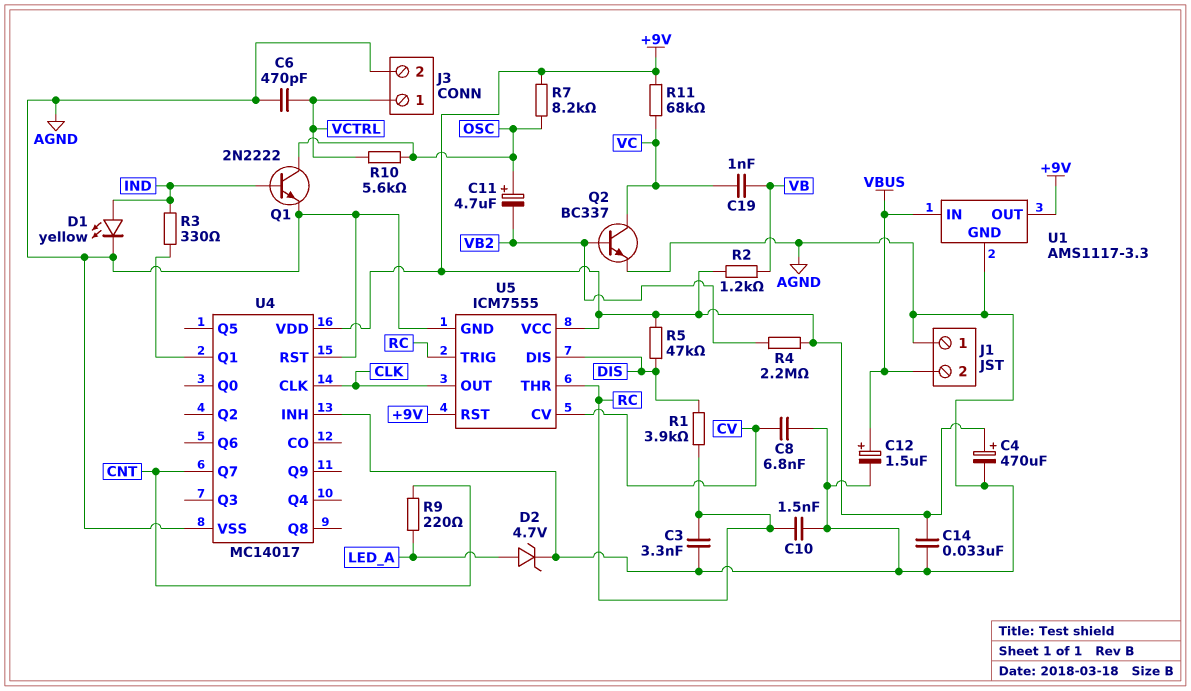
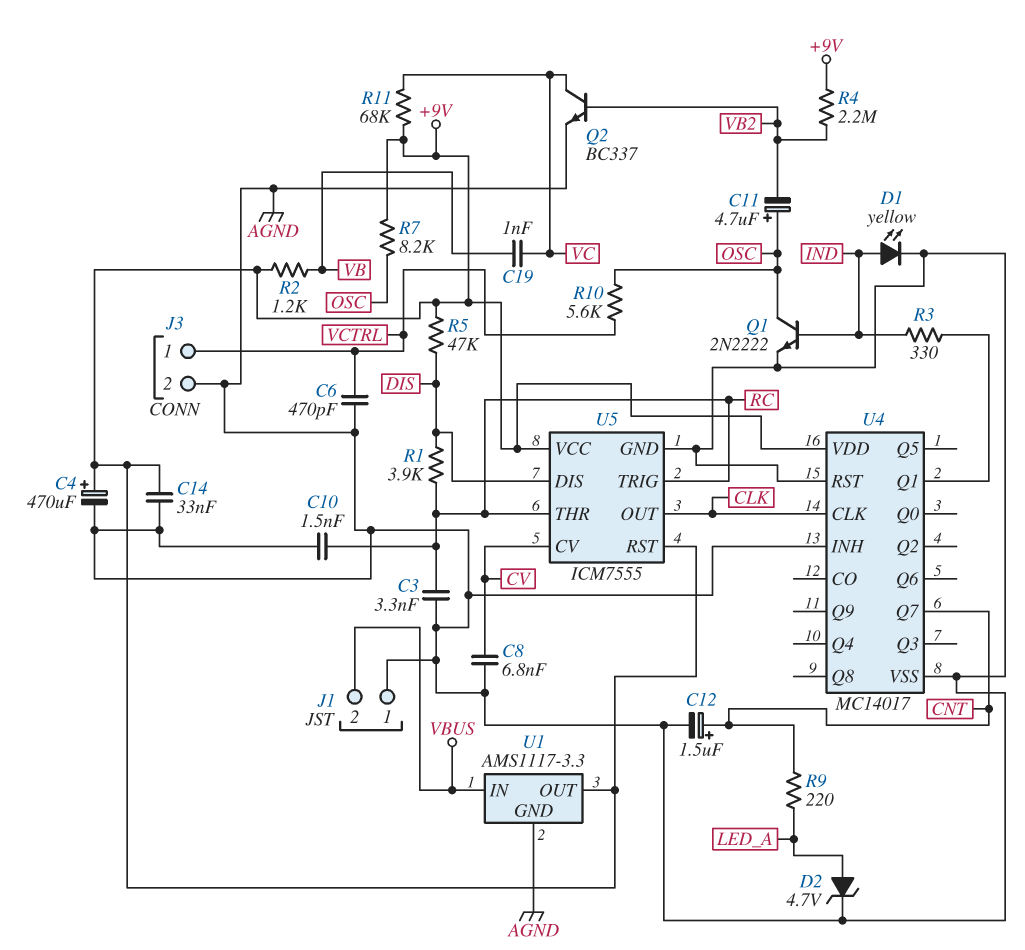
C12: 1.5uF (plus VBUS, minus AGND) -> 1.5uF (plus CNT, minus AGND)

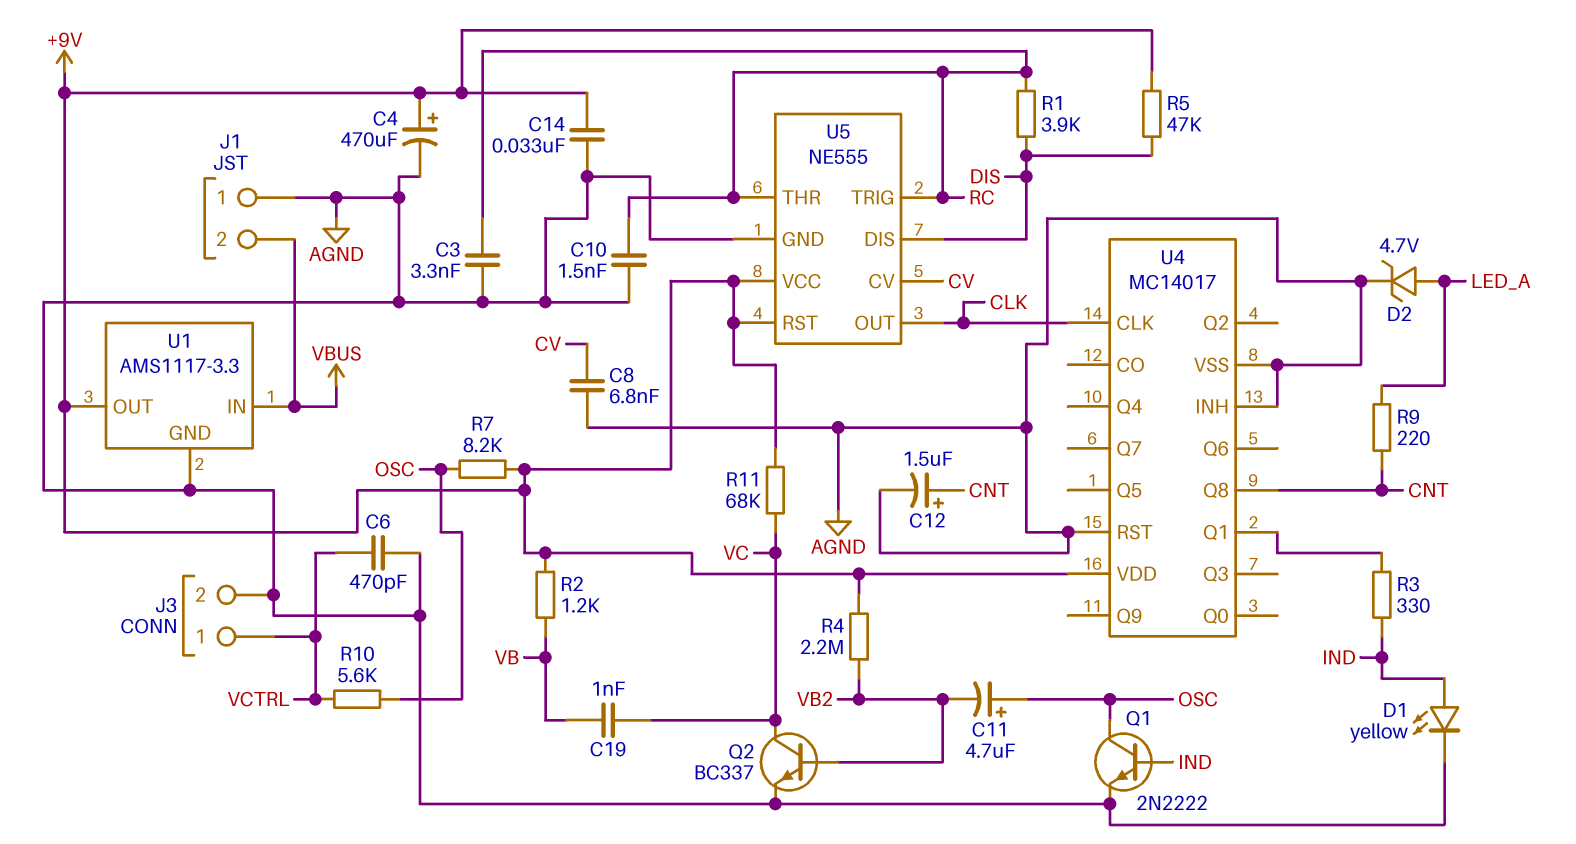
U4 pin Q7: CNT -> none
U4 pin Q8: none -> CNT
U5: ICM7555 -> NE555

